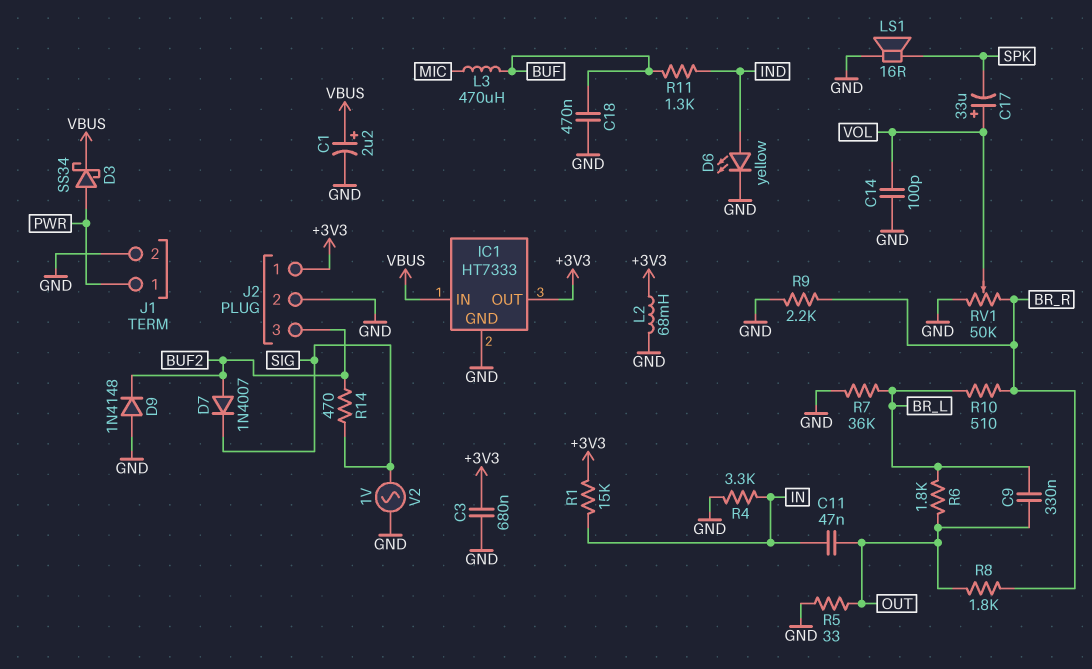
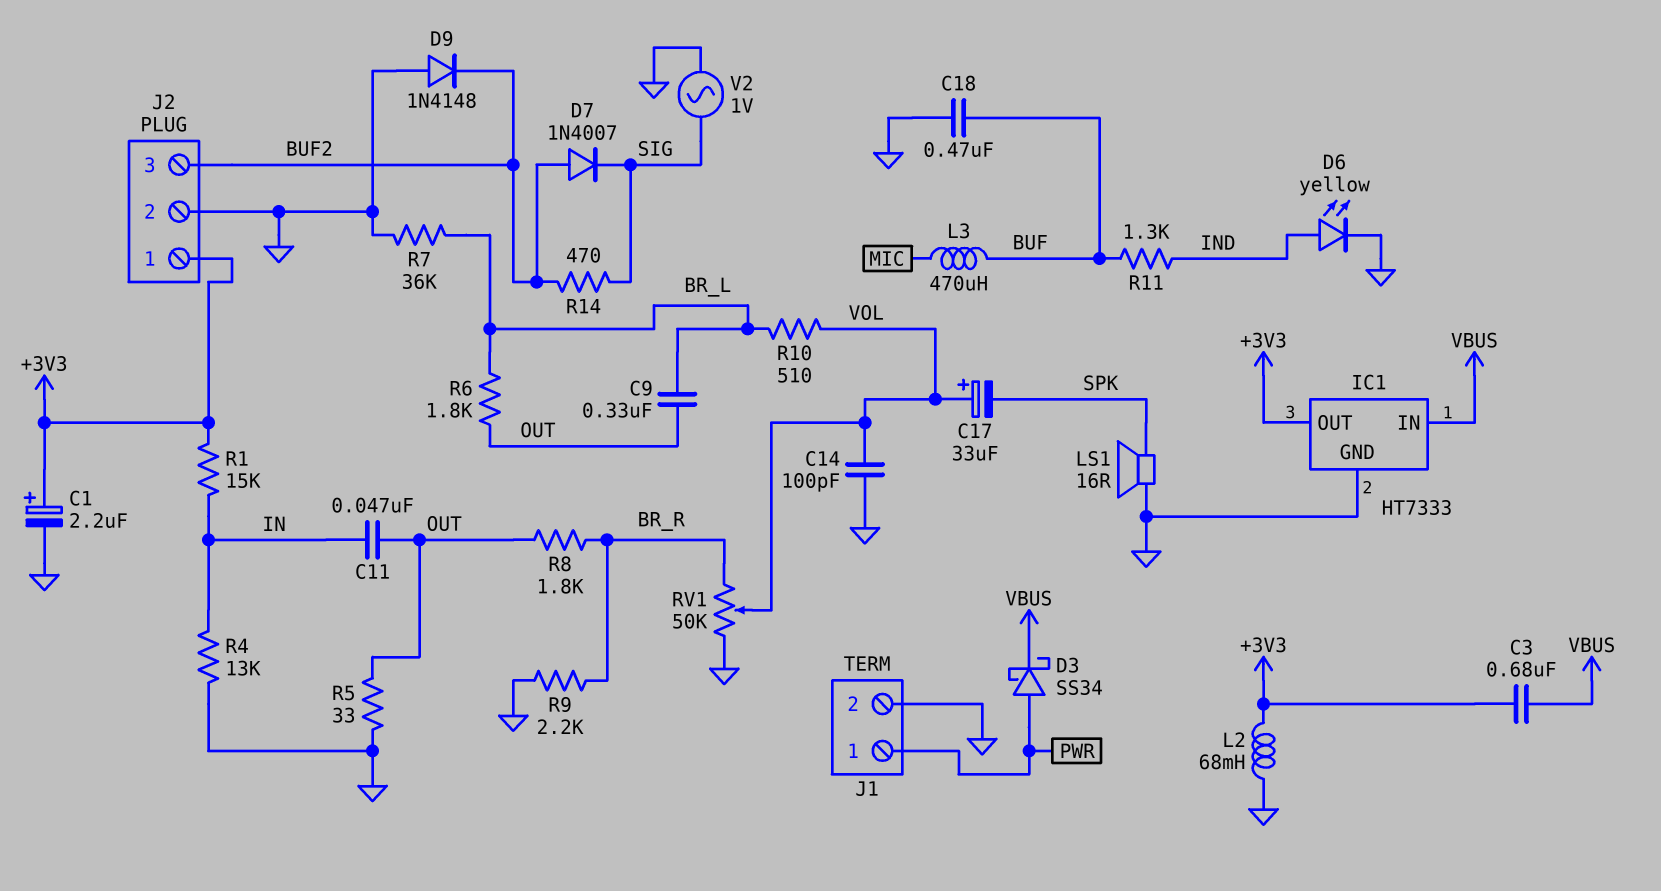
C1: 2.2uF (plus VBUS, minus GND) -> 2.2uF (plus +3V3, minus GND)
C3: 680nF (+3V3, GND) -> 680nF (+3V3, VBUS)
R4: 3.3k (GND, IN) -> 13k (GND, IN)
R10: 510 (BR_L, BR_R) -> 510 (BR_L, VOL)

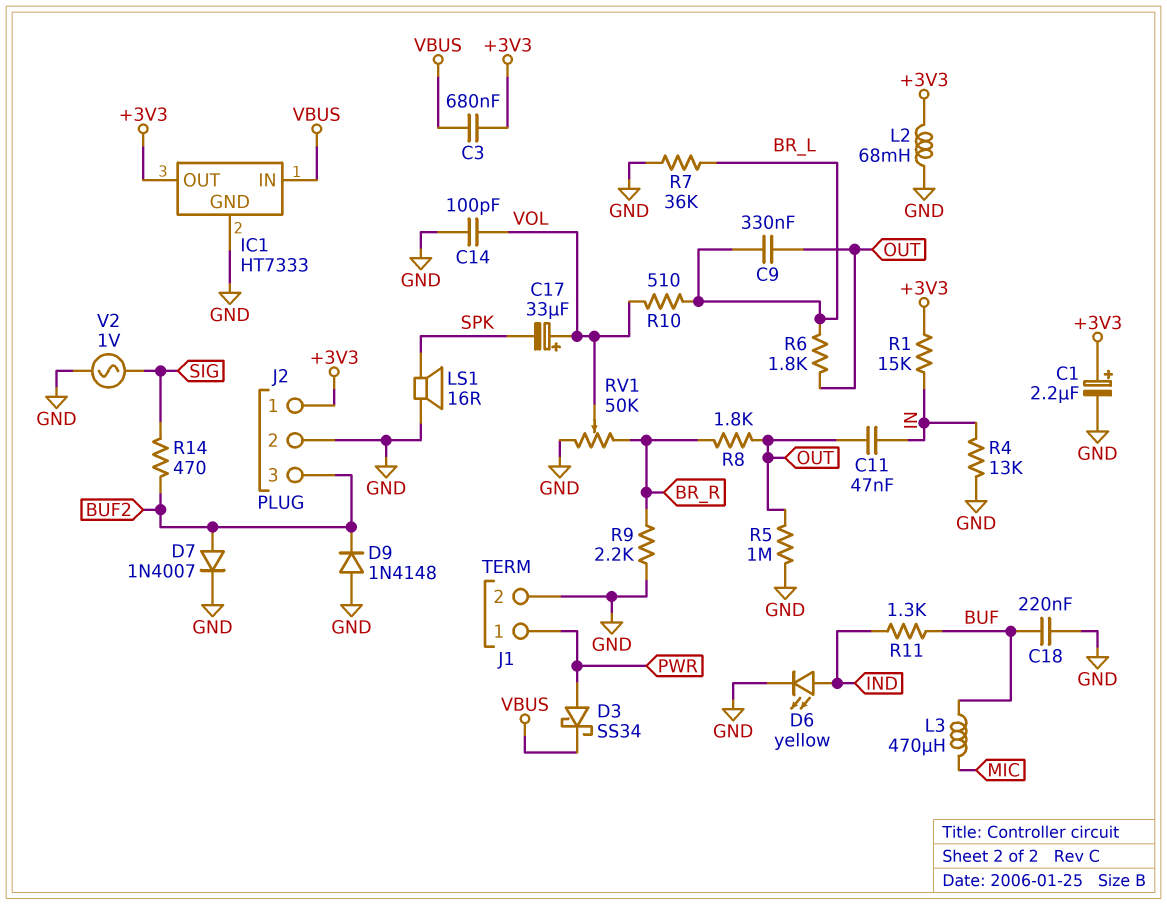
C18: 470nF (BUF, GND) -> 220nF (BUF, GND)
D7: diode 1N4007 (A BUF2, K SIG) -> diode 1N4007 (A BUF2, K GND)
R5: 33 (GND, OUT) -> 1M (GND, OUT)

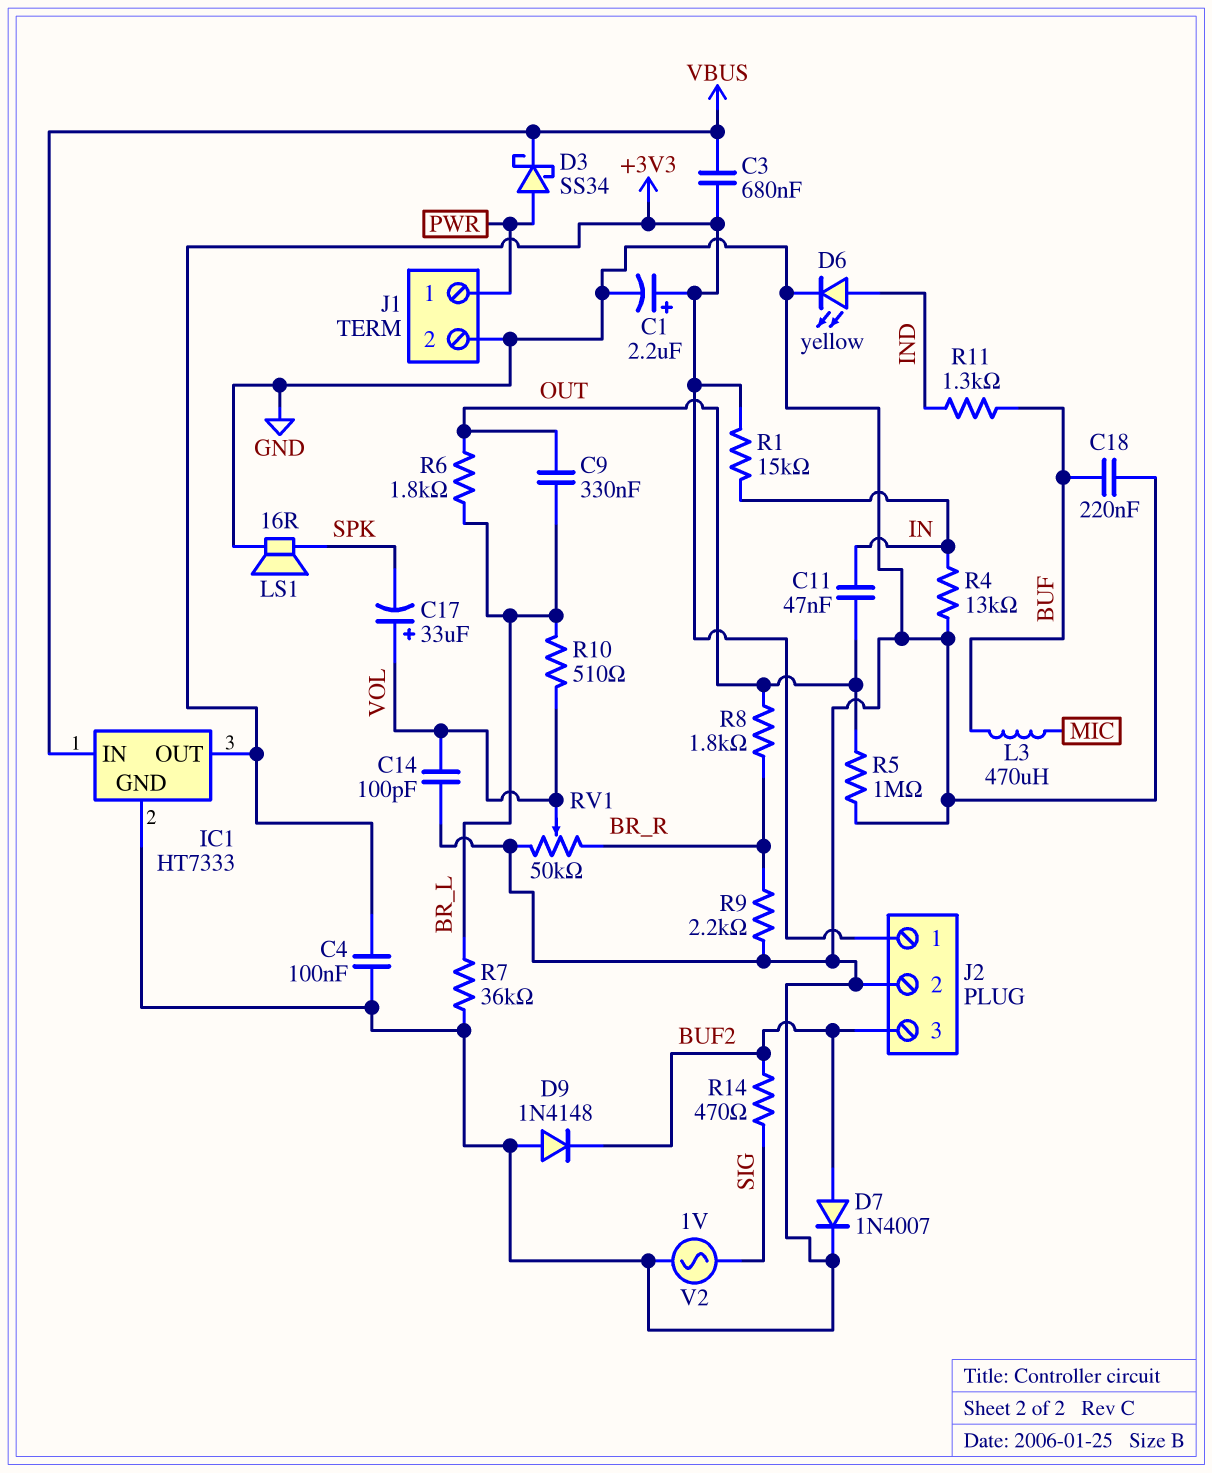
C4: none -> 100nF (+3V3, GND)
L2: 68mH (+3V3, GND) -> none

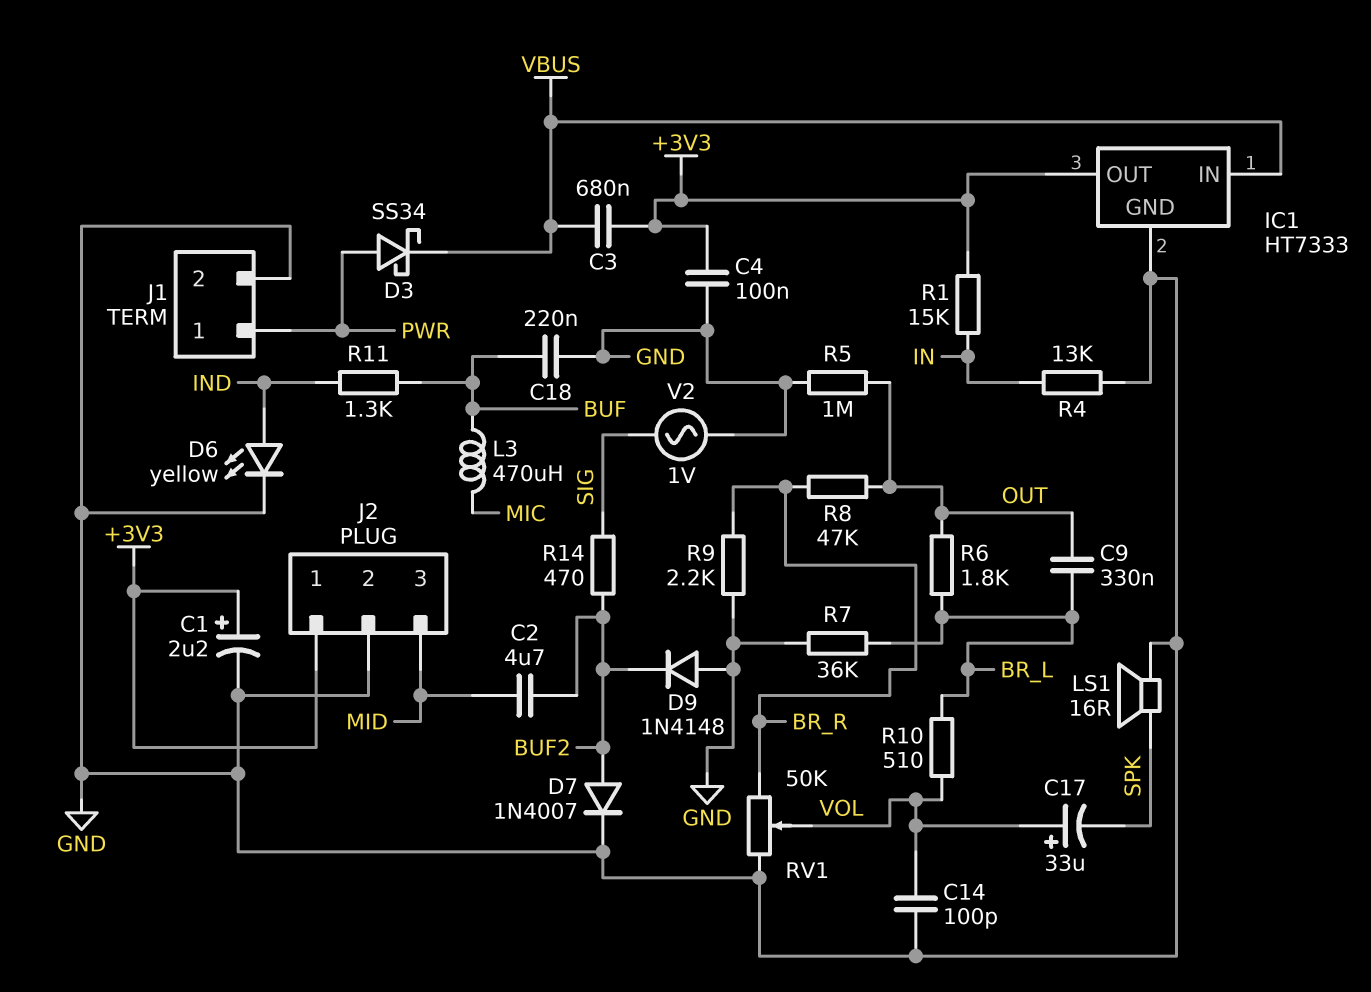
C2: none -> 4.7uF (BUF2, MID)
C11: 47nF (IN, OUT) -> none
J2 pin 3: BUF2 -> MID
R8: 1.8k (BR_R, OUT) -> 47k (BR_R, OUT)

